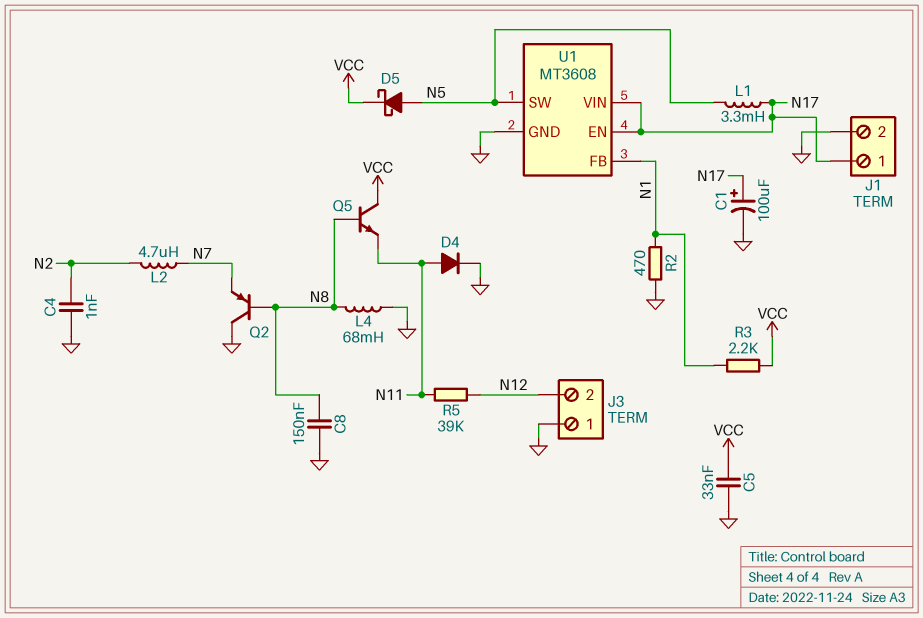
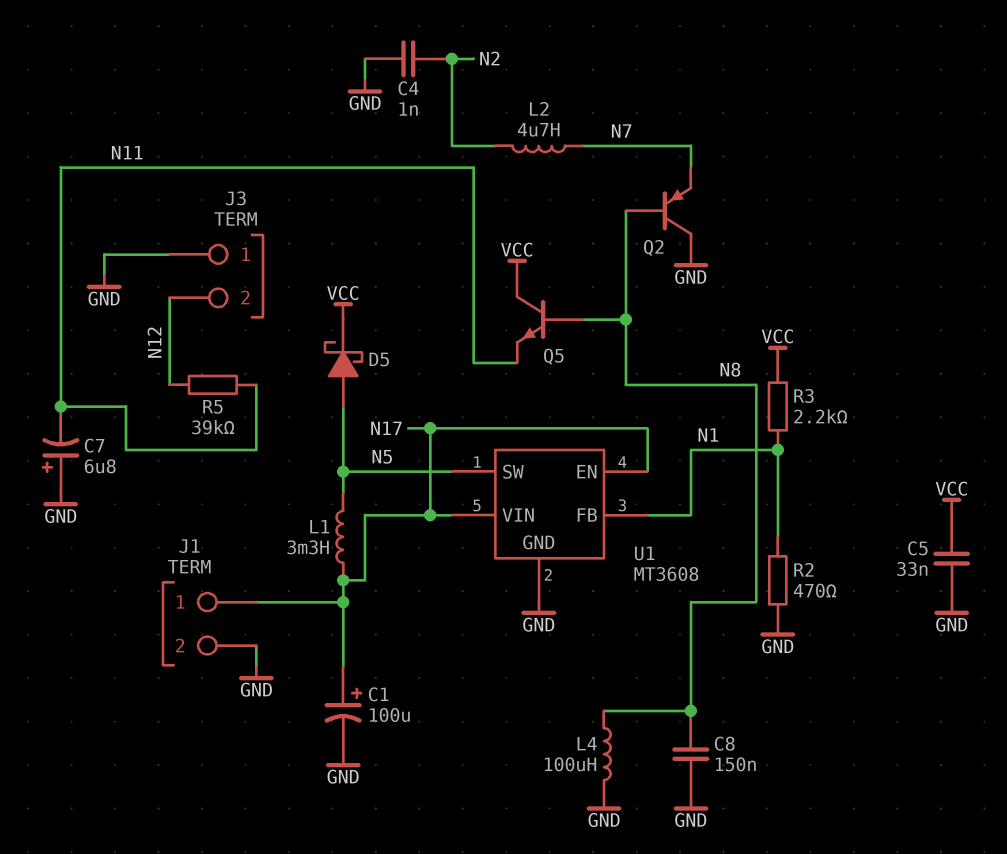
C7: none -> 6.8uF (plus GND, minus N11)
D4: diode (A N11, K GND) -> none
L4: 68mH (GND, N8) -> 100uH (GND, N8)

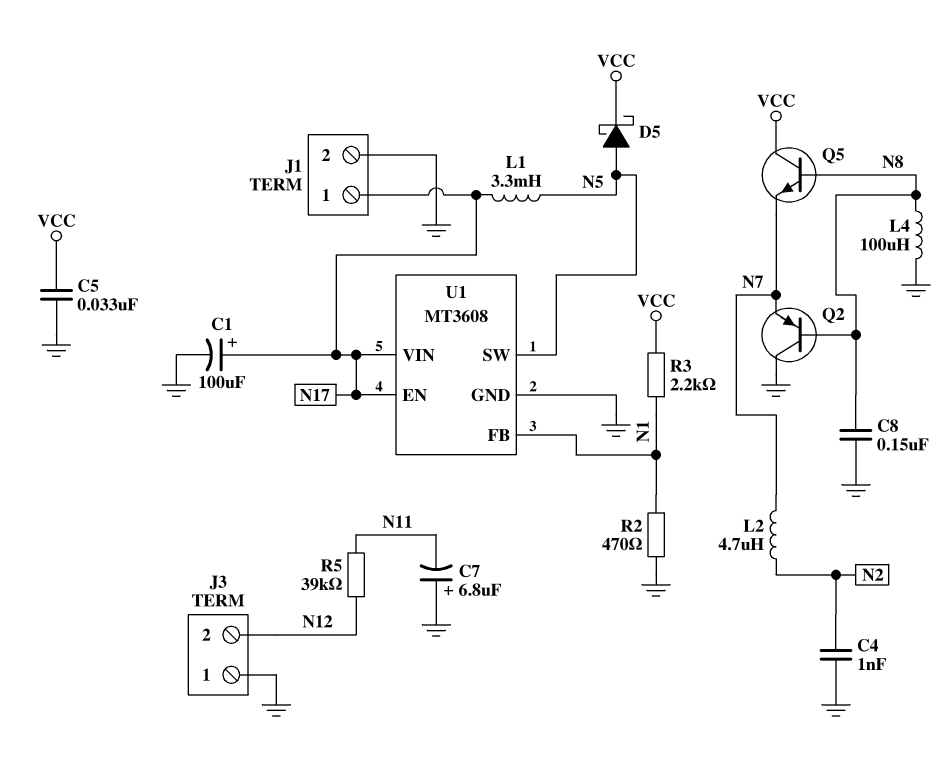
Q5: NPN (B N8, C VCC, E N11) -> NPN (B N8, C VCC, E N7)

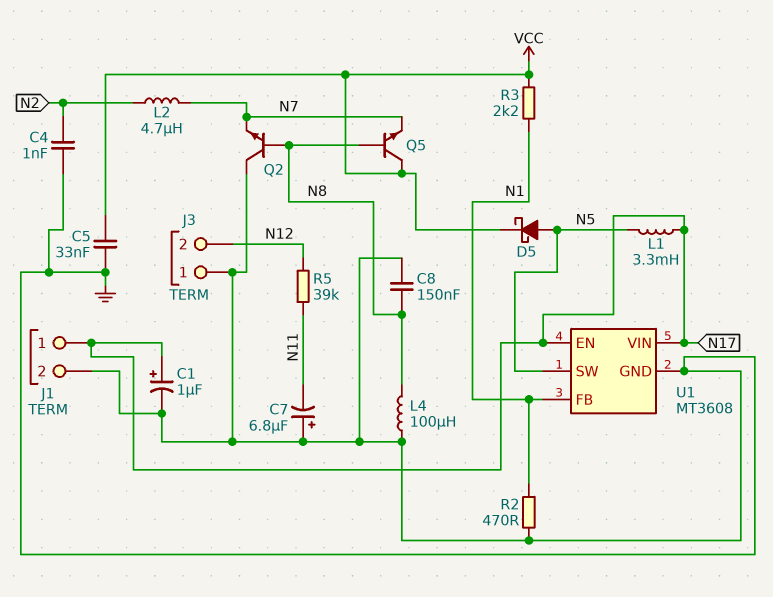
C1: 100uF (plus N17, minus GND) -> 1uF (plus N17, minus GND)
Q2: PNP (B N8, C GND, E N7) -> NPN (B N8, C GND, E N7)

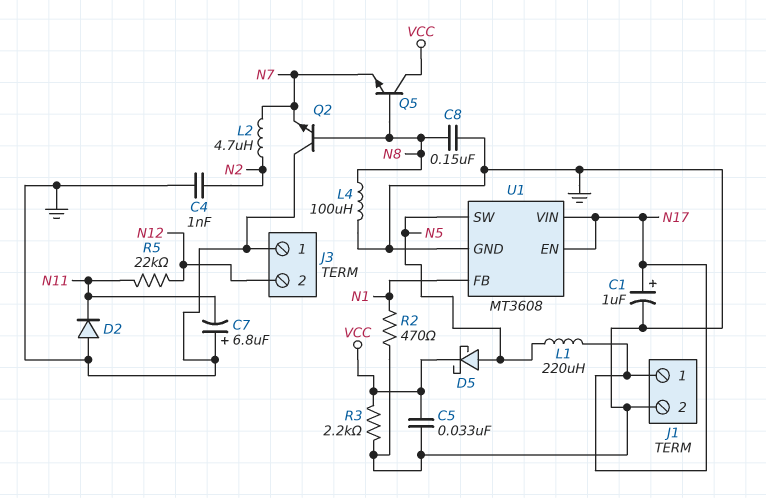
D2: none -> diode (A GND, K N11)
L1: 3.3mH (N5, N17) -> 220uH (N5, N17)
R3: 2.2k (N1, VCC) -> 2.2k (GND, VCC)
R5: 39k (N11, N12) -> 22k (N11, N12)

